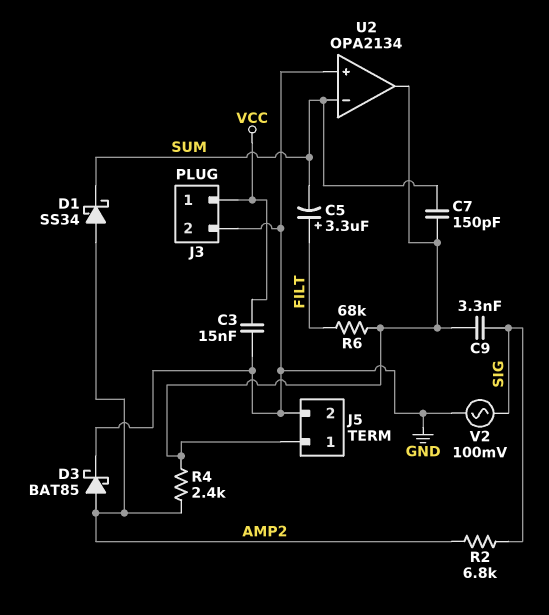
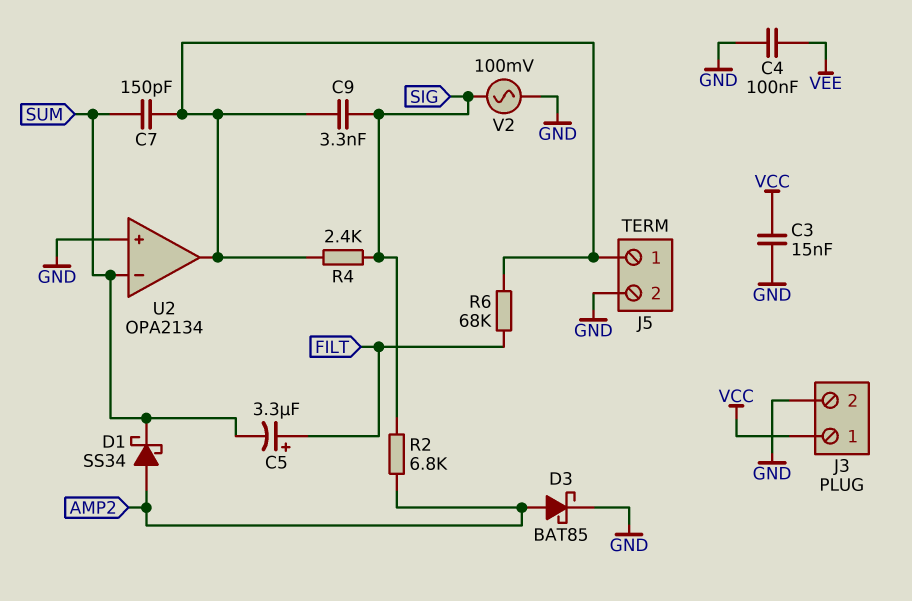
C4: none -> 100nF (GND, VEE)
R4: 2.4k (AMP2, J5/1) -> 2.4k (J5/1, SIG)

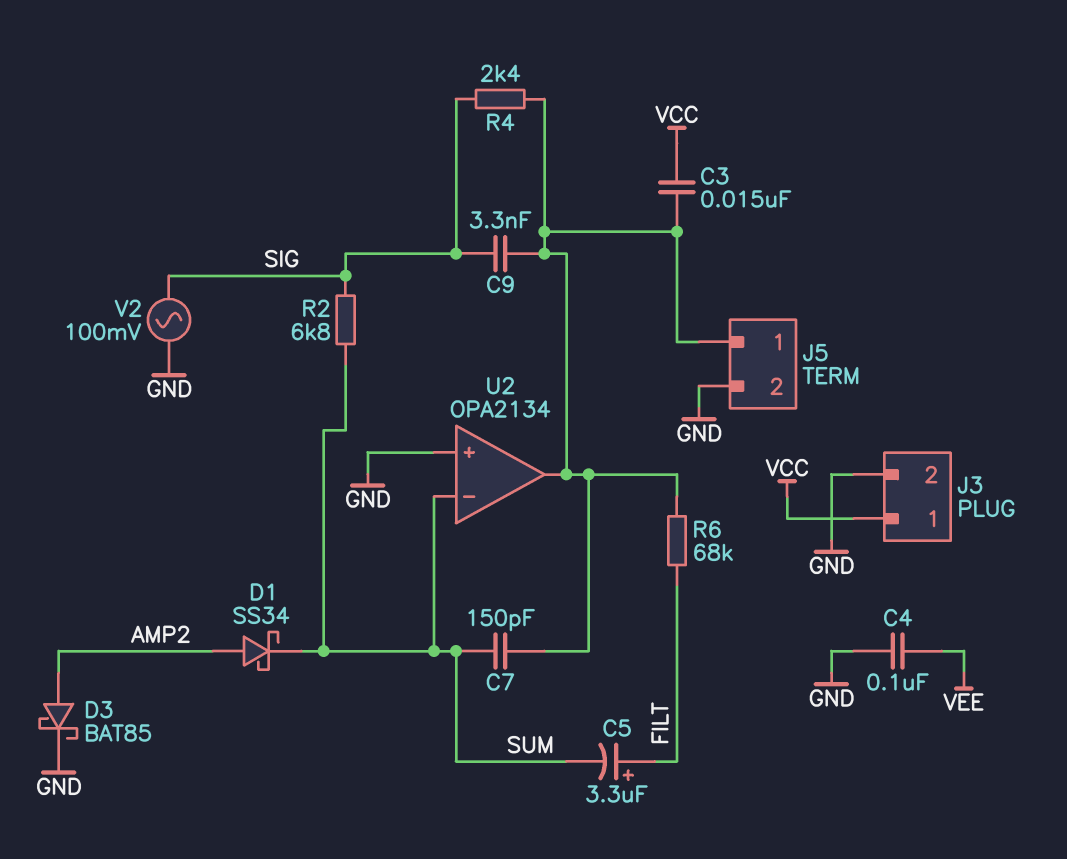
C3: 15nF (GND, VCC) -> 15nF (J5/1, VCC)
R2: 6.8k (AMP2, SIG) -> 6.8k (SIG, SUM)

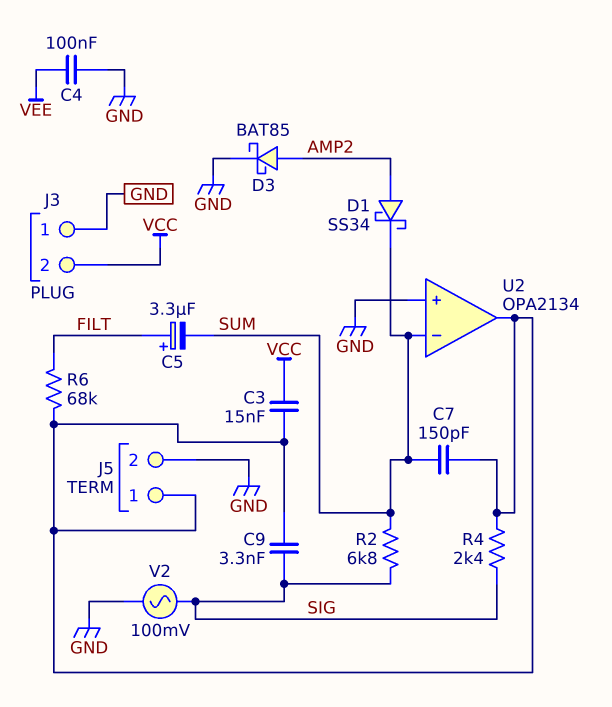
J3 pin 1: VCC -> GND
J3 pin 2: GND -> VCC

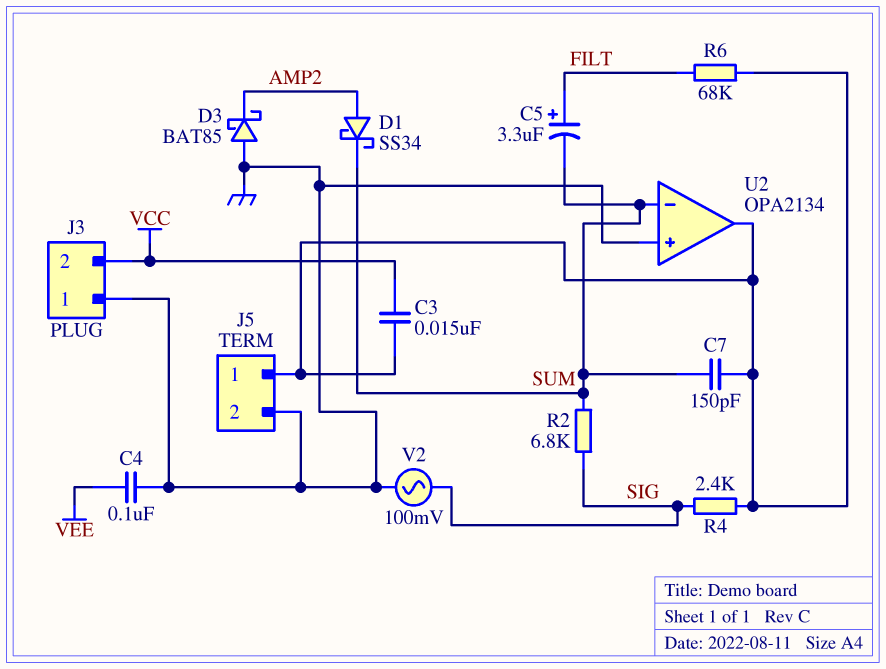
C9: 3.3nF (J5/1, SIG) -> none
D3: schottky BAT85 (A AMP2, K GND) -> schottky BAT85 (A GND, K AMP2)

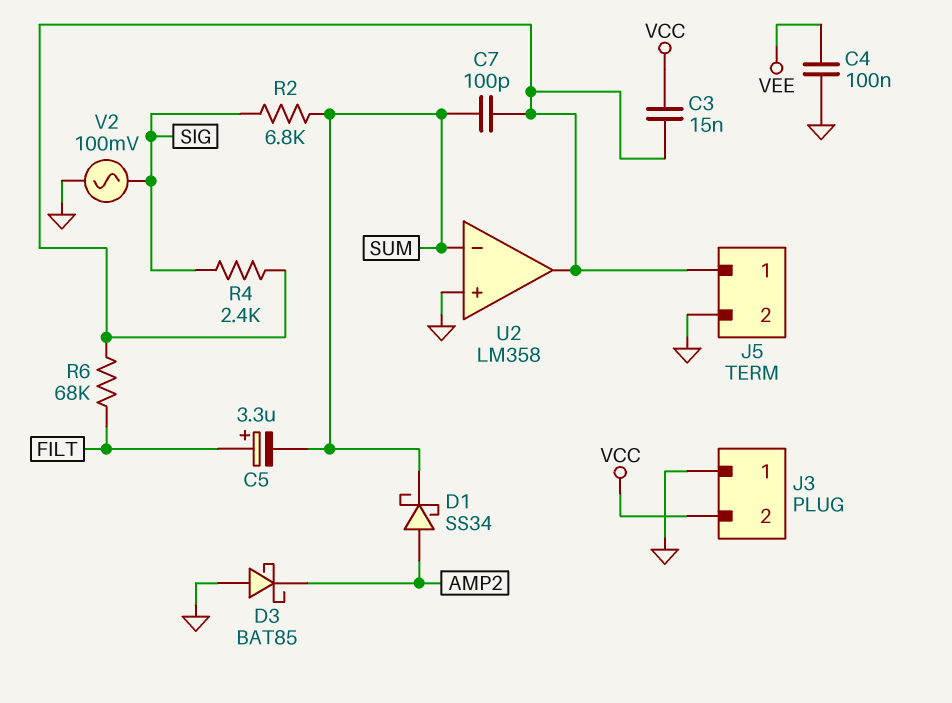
C7: 150pF (J5/1, SUM) -> 100pF (J5/1, SUM)
U2: OPA2134 -> LM358

